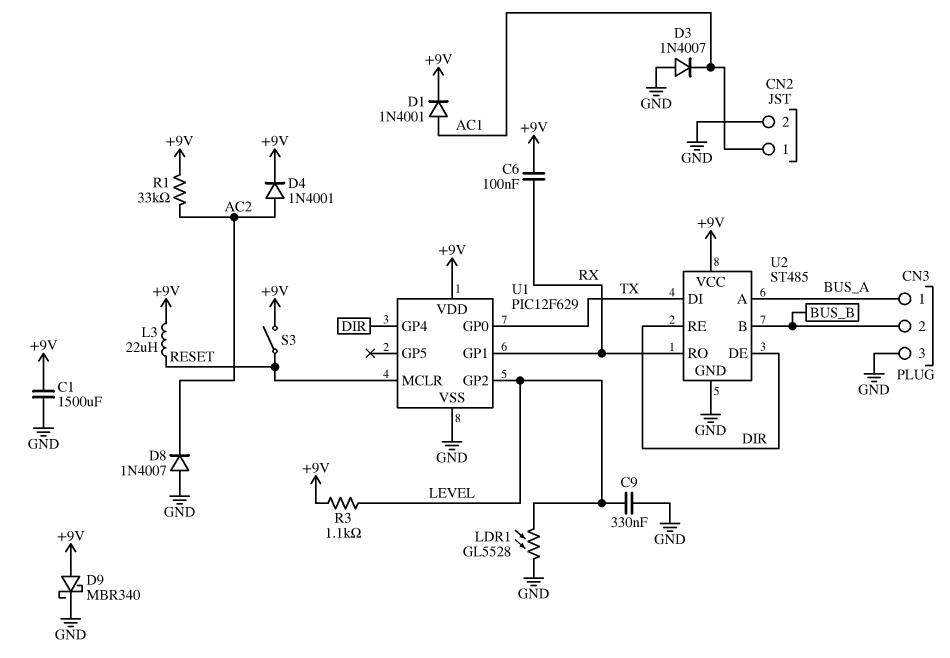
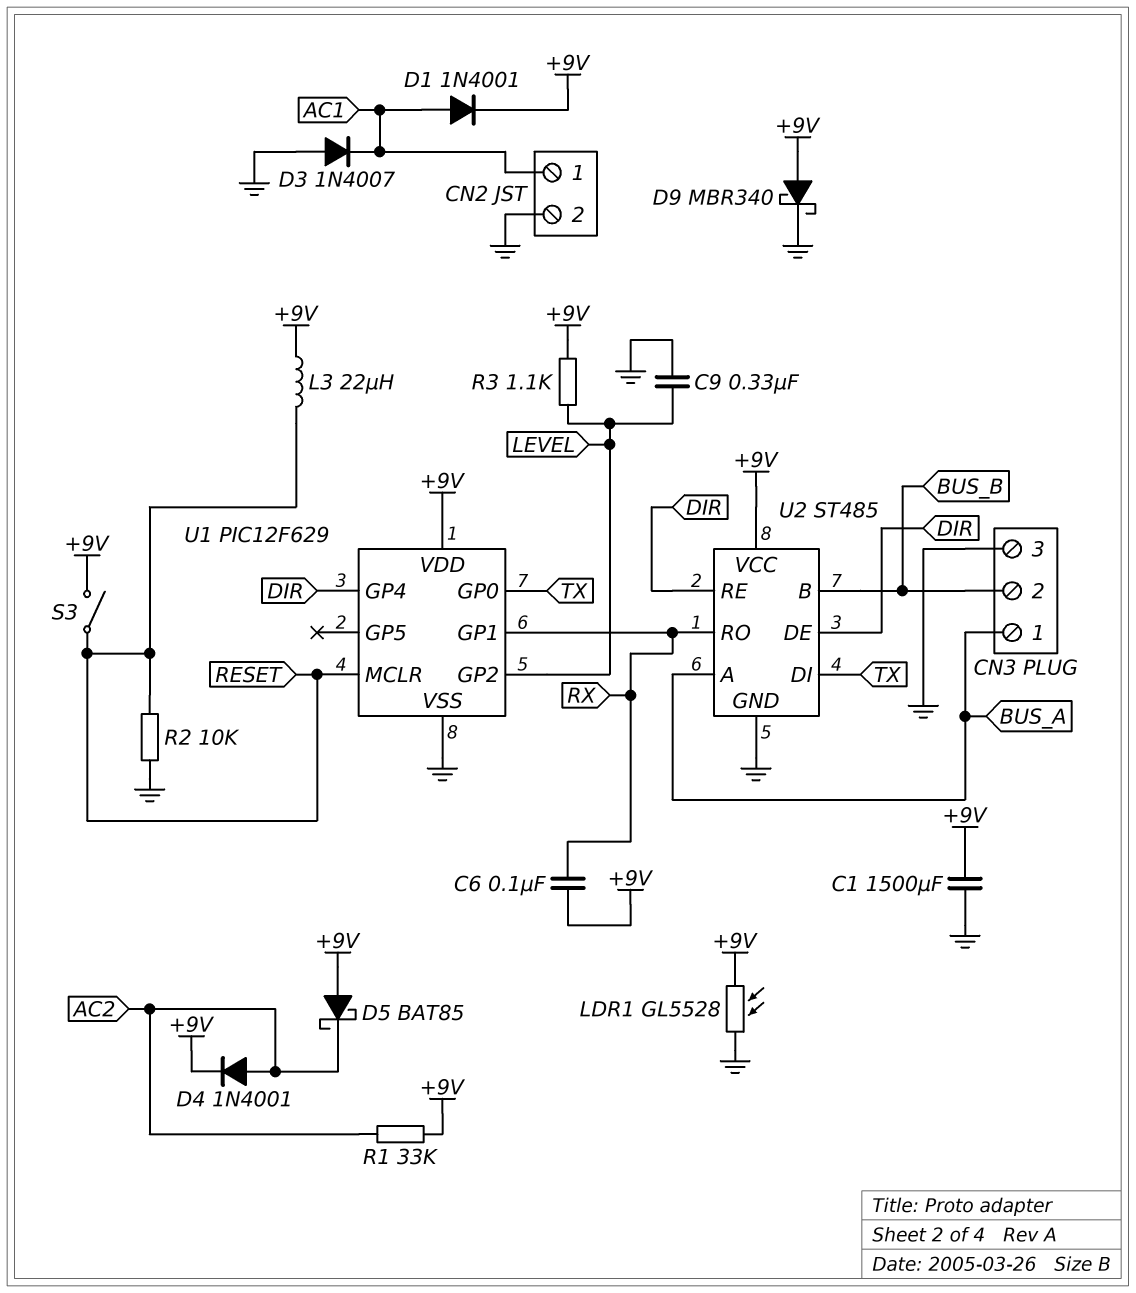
D5: none -> schottky BAT85 (A +9V, K AC2)
D8: diode 1N4007 (A GND, K AC2) -> none
LDR1: GL5528 (GND, LEVEL) -> GL5528 (+9V, GND)
R2: none -> 10k (GND, RESET)

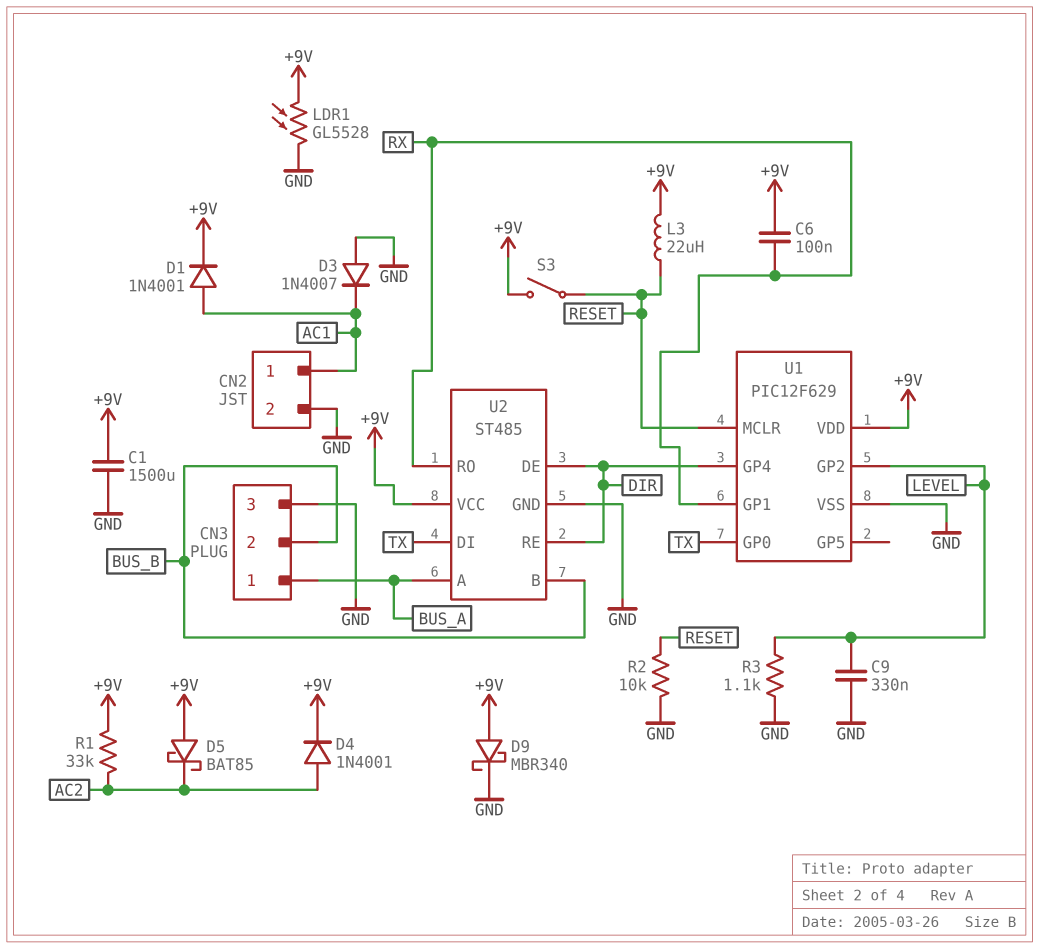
R3: 1.1k (+9V, LEVEL) -> 1.1k (GND, LEVEL)

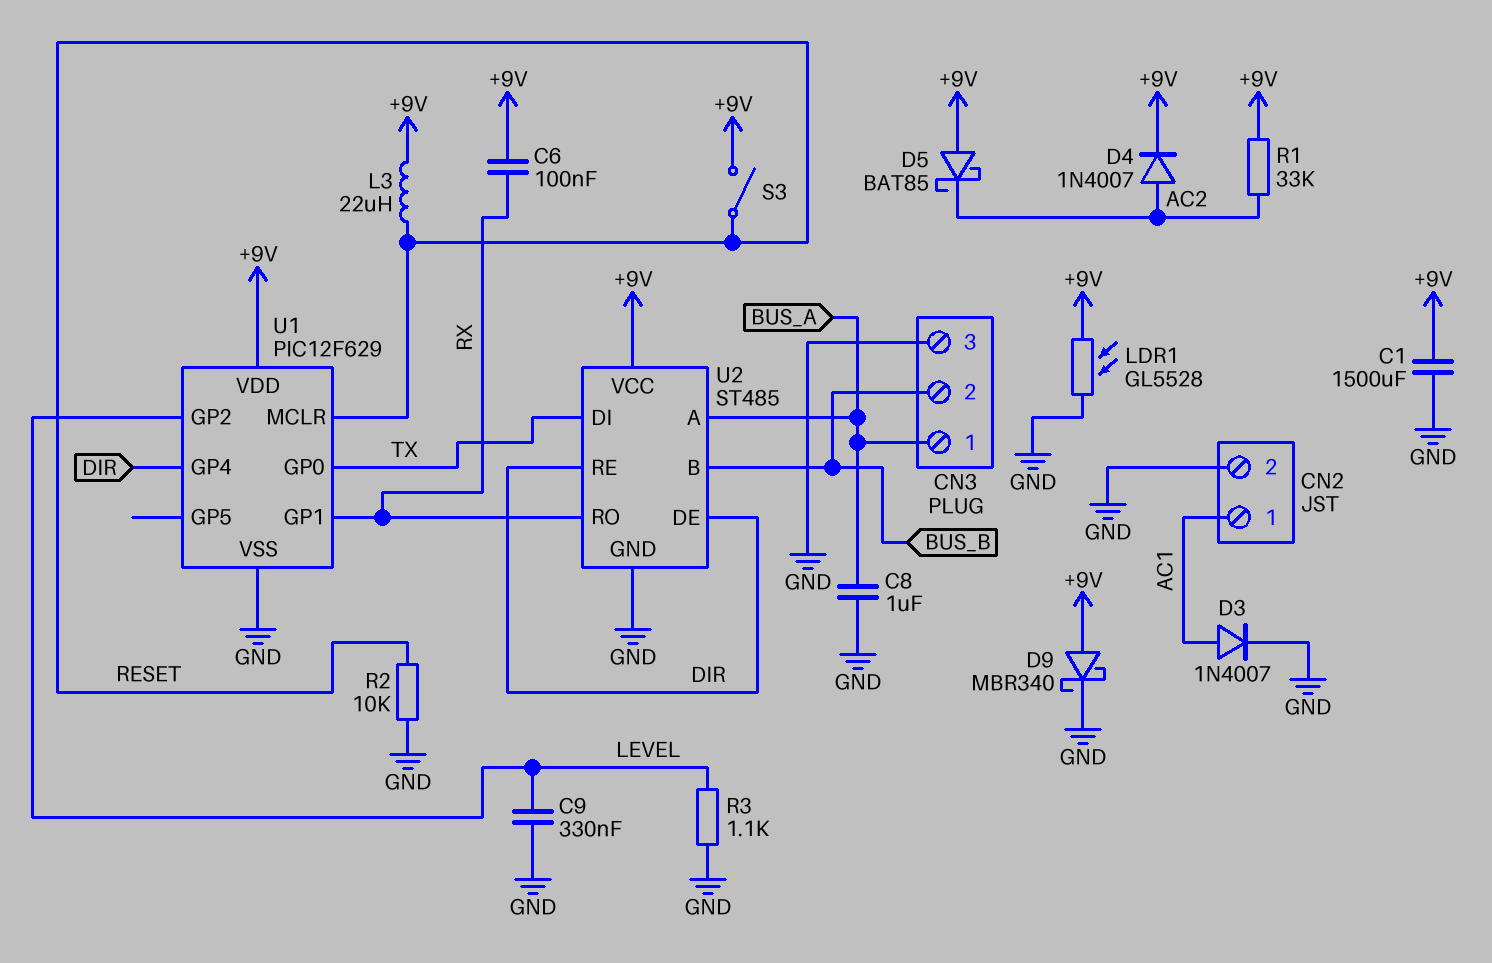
C8: none -> 1uF (BUS_A, GND)
D1: diode 1N4001 (A AC1, K +9V) -> none
D3: diode 1N4007 (A GND, K AC1) -> diode 1N4007 (A AC1, K GND)
D4: diode 1N4001 (A AC2, K +9V) -> diode 1N4007 (A AC2, K +9V)

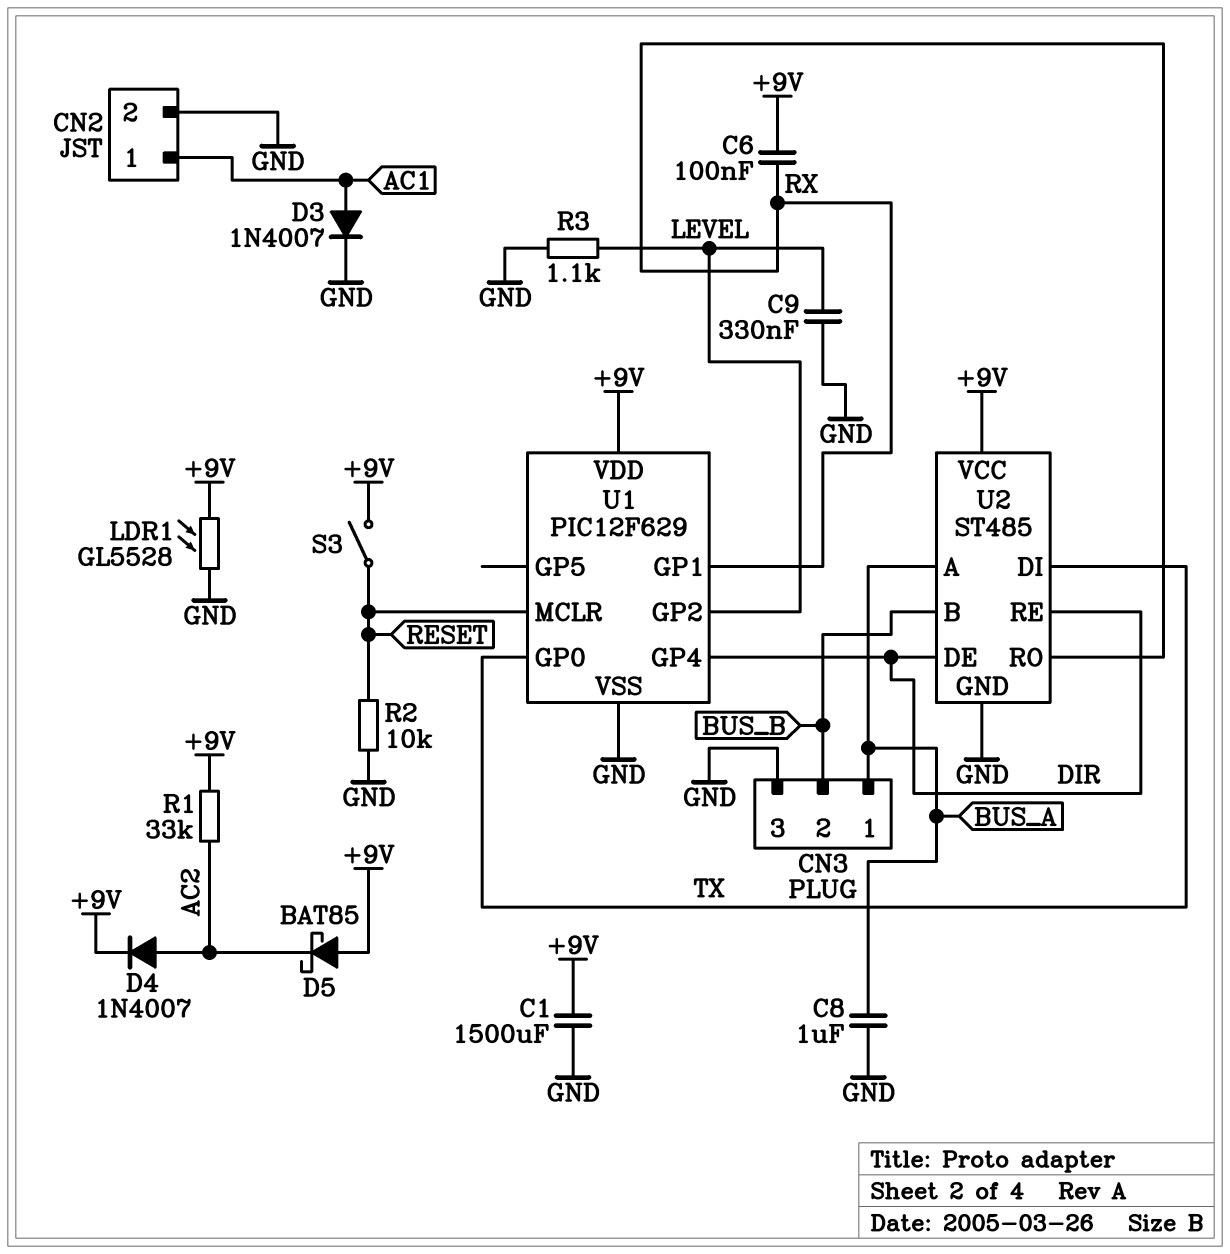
D9: schottky MBR340 (A +9V, K GND) -> none
L3: 22uH (+9V, RESET) -> none

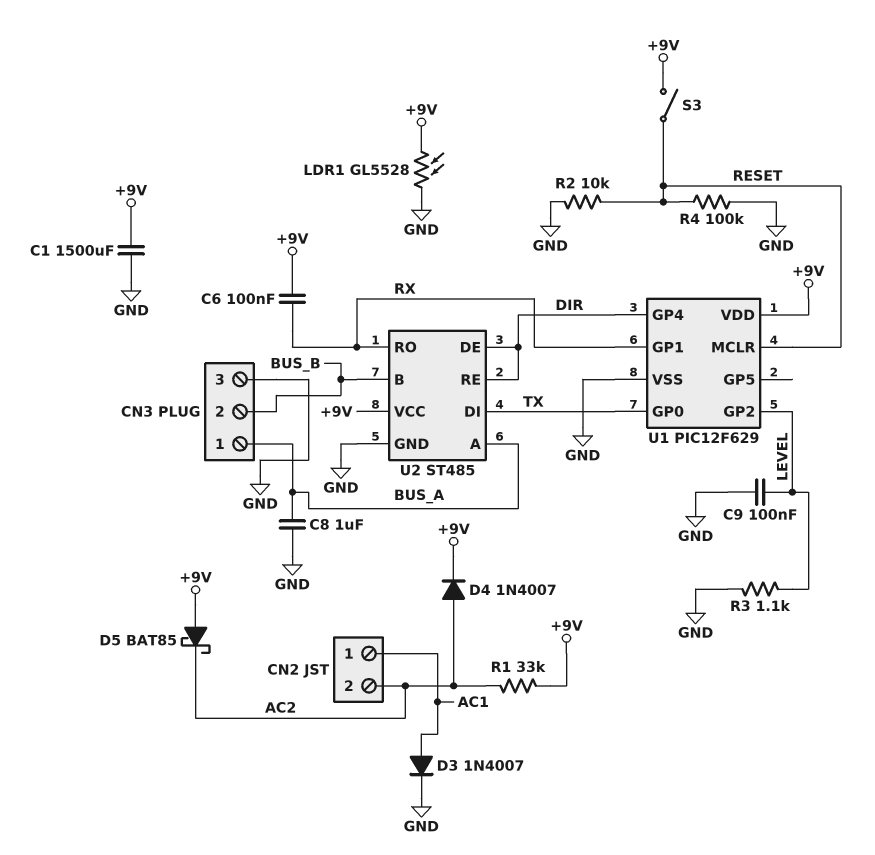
C9: 330nF (GND, LEVEL) -> 100nF (GND, LEVEL)
CN2 pin 2: GND -> AC2
R4: none -> 100k (GND, RESET)

